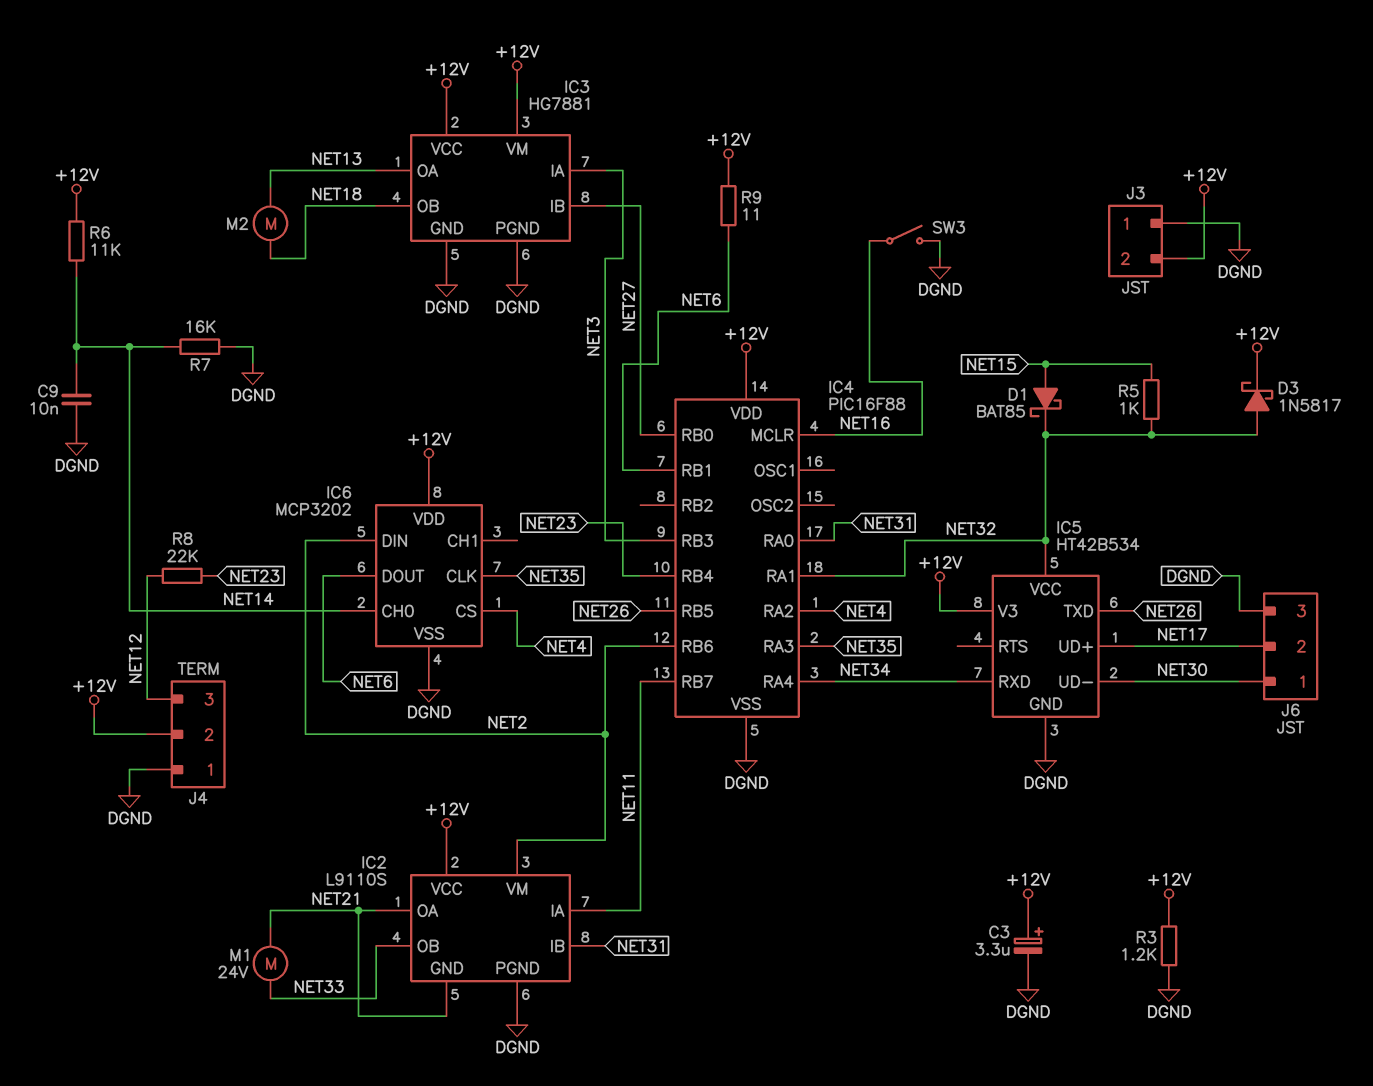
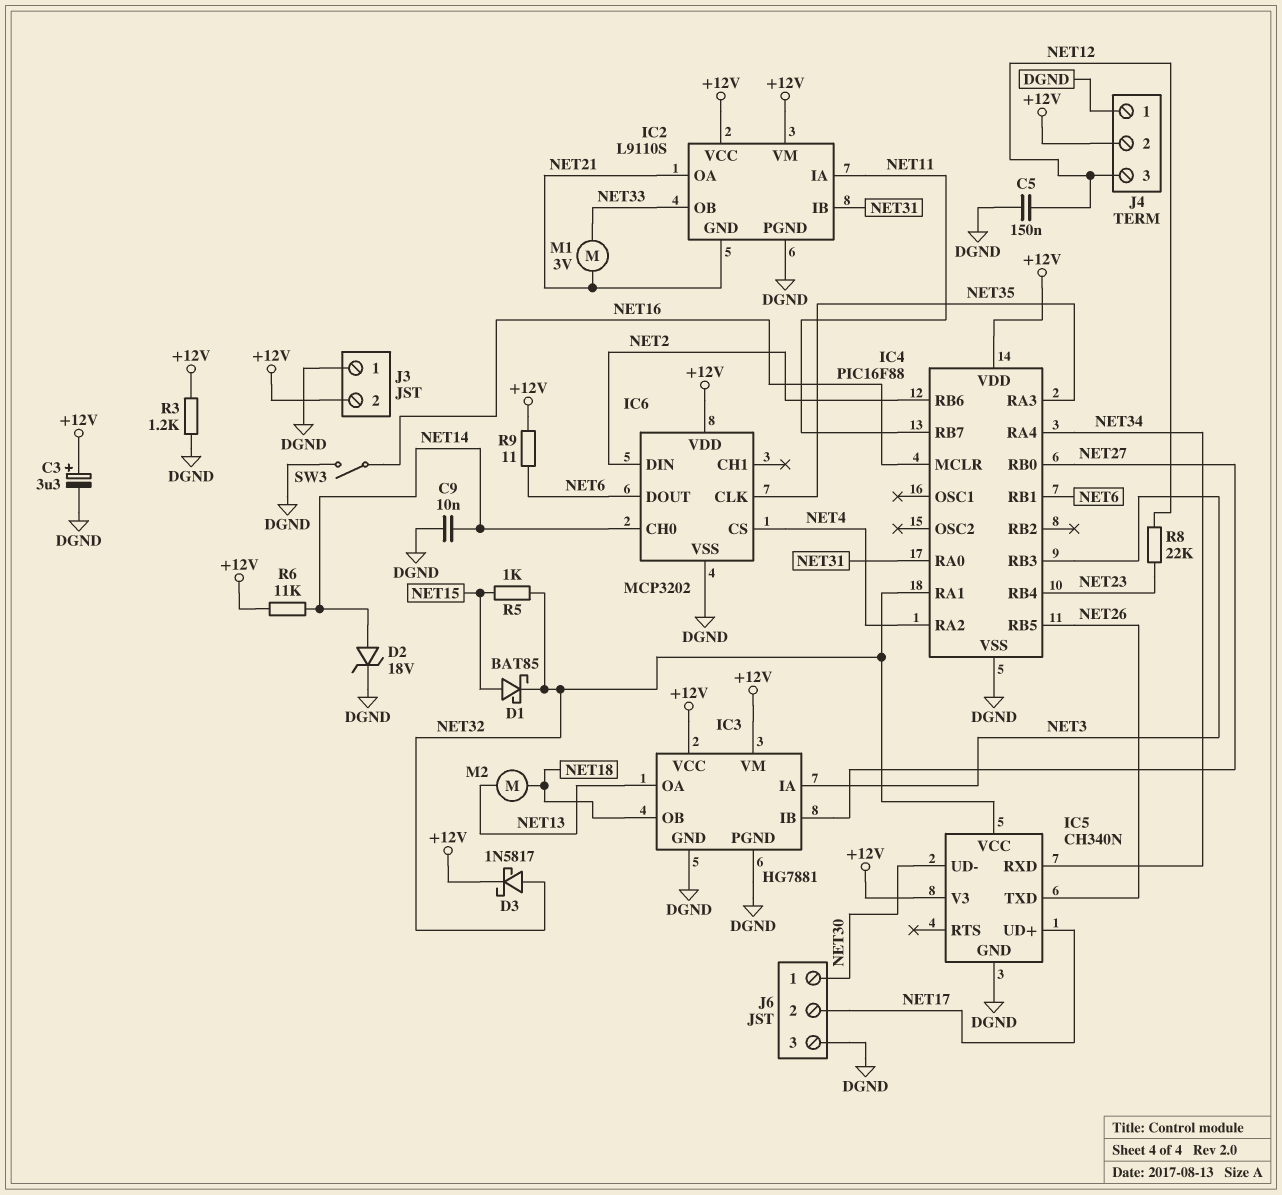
C5: none -> 150nF (DGND, NET12)
D2: none -> zener 18V (A NET14, K DGND)
IC2 pin VM: NET2 -> +12V
IC5: HT42B534 -> CH340N
M1: motor 24V (NET21, NET33) -> motor 3V (NET21, NET33)
R7: 16k (DGND, NET14) -> none

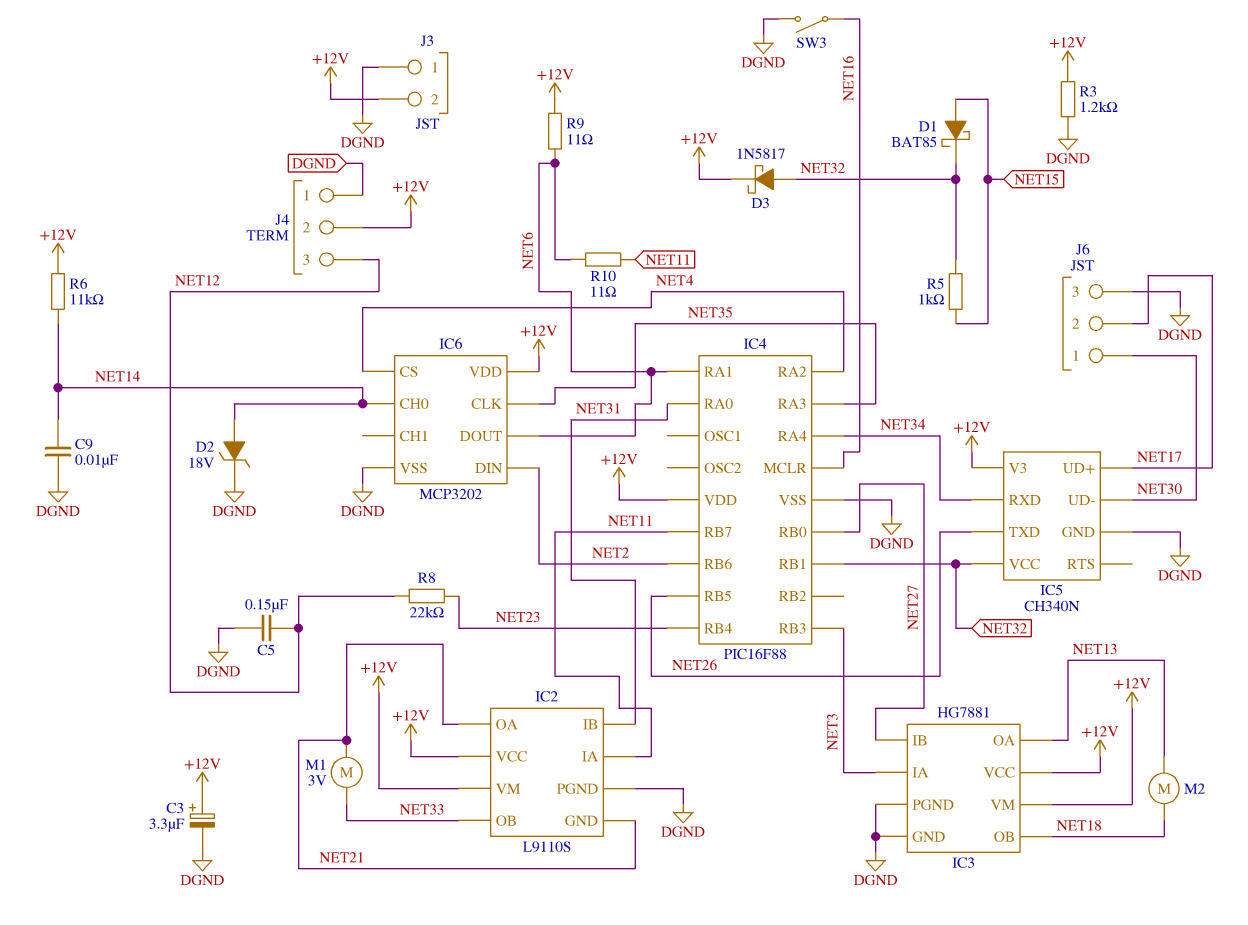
IC4 pin RA1: NET32 -> NET6
IC4 pin RB1: NET6 -> NET32
R10: none -> 11 (NET6, NET11)

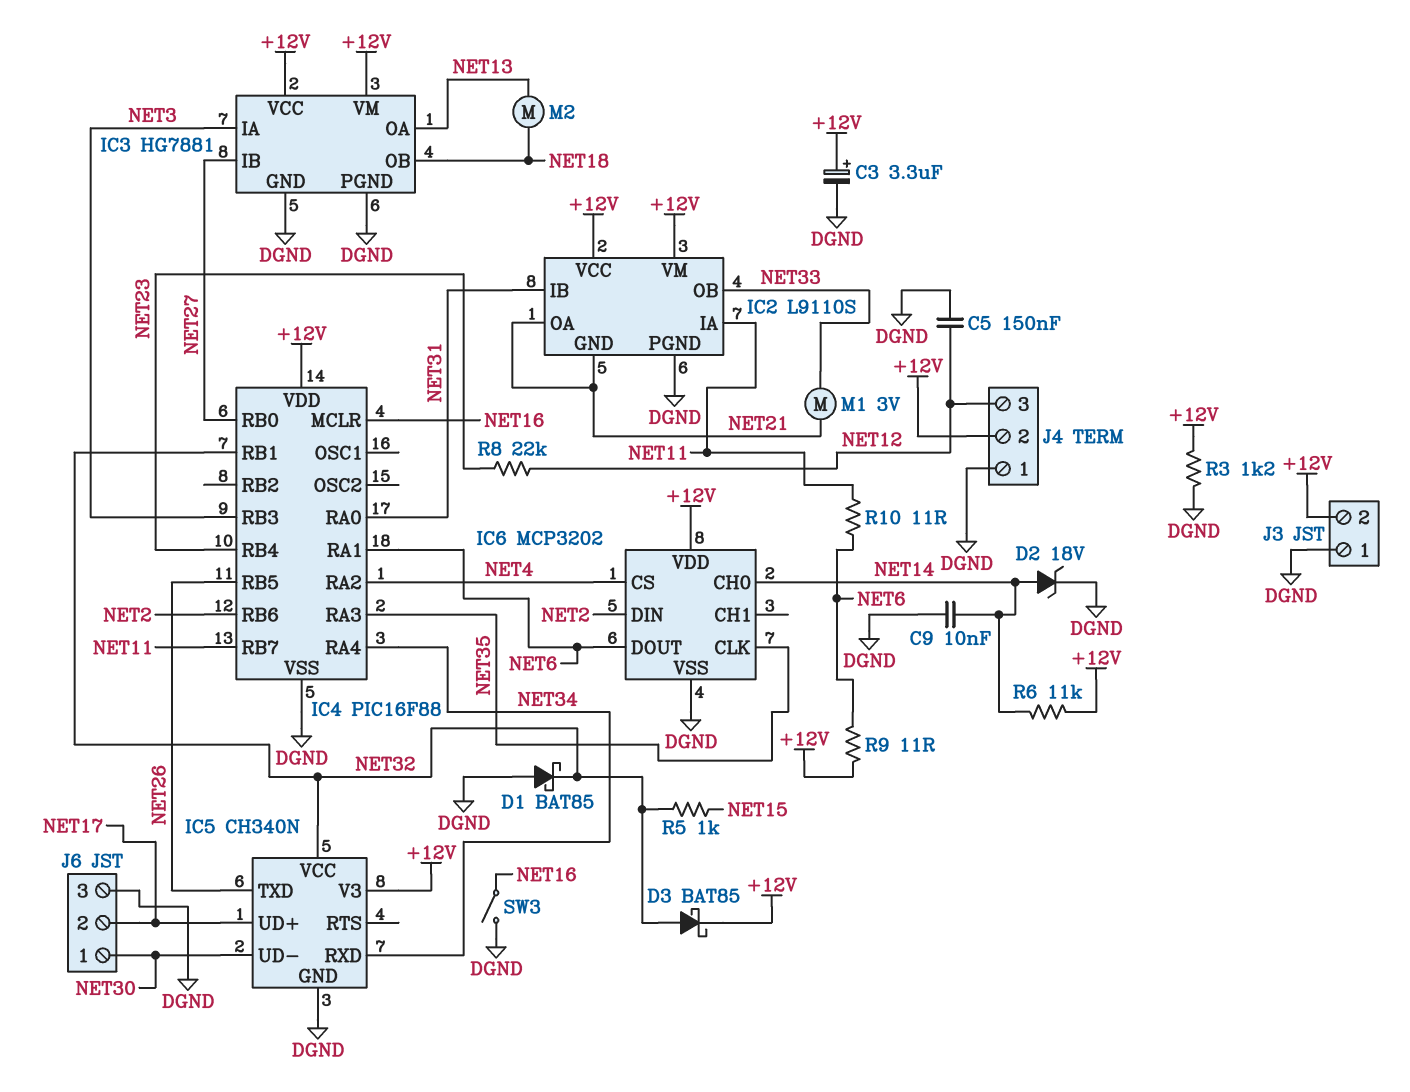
D1: schottky BAT85 (A NET15, K NET32) -> schottky BAT85 (A DGND, K NET32)
D3: schottky 1N5817 (A NET32, K +12V) -> schottky BAT85 (A NET32, K +12V)

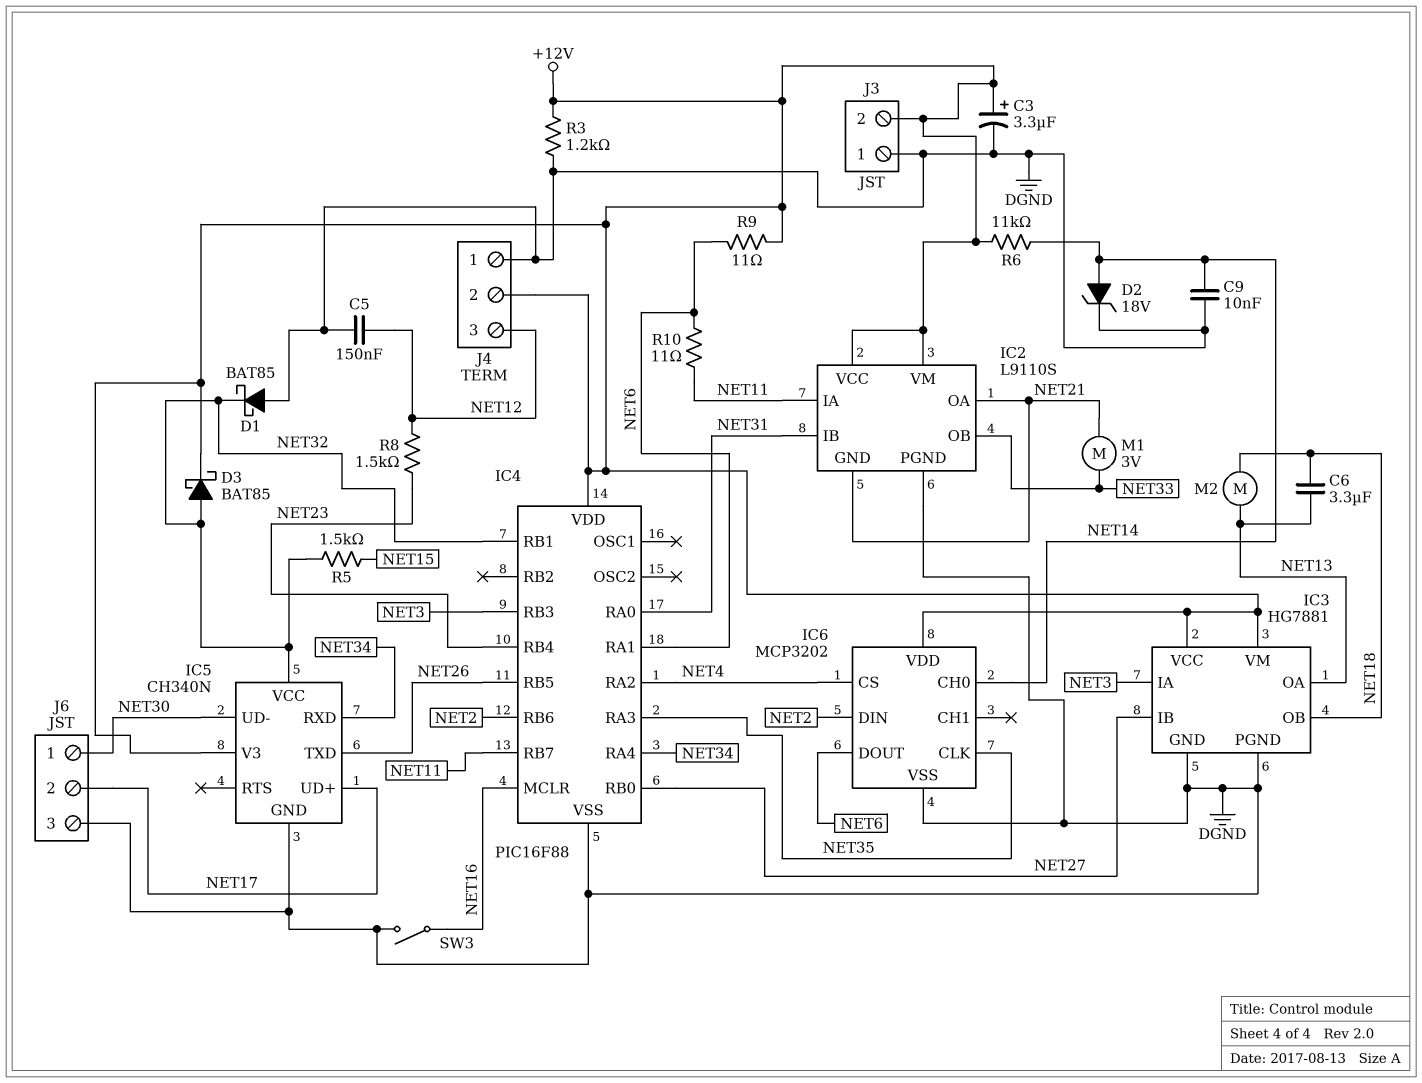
C6: none -> 3.3uF (NET13, NET18)
R5: 1k (NET15, NET32) -> 1.5k (NET15, NET32)
R8: 22k (NET12, NET23) -> 1.5k (NET12, NET23)

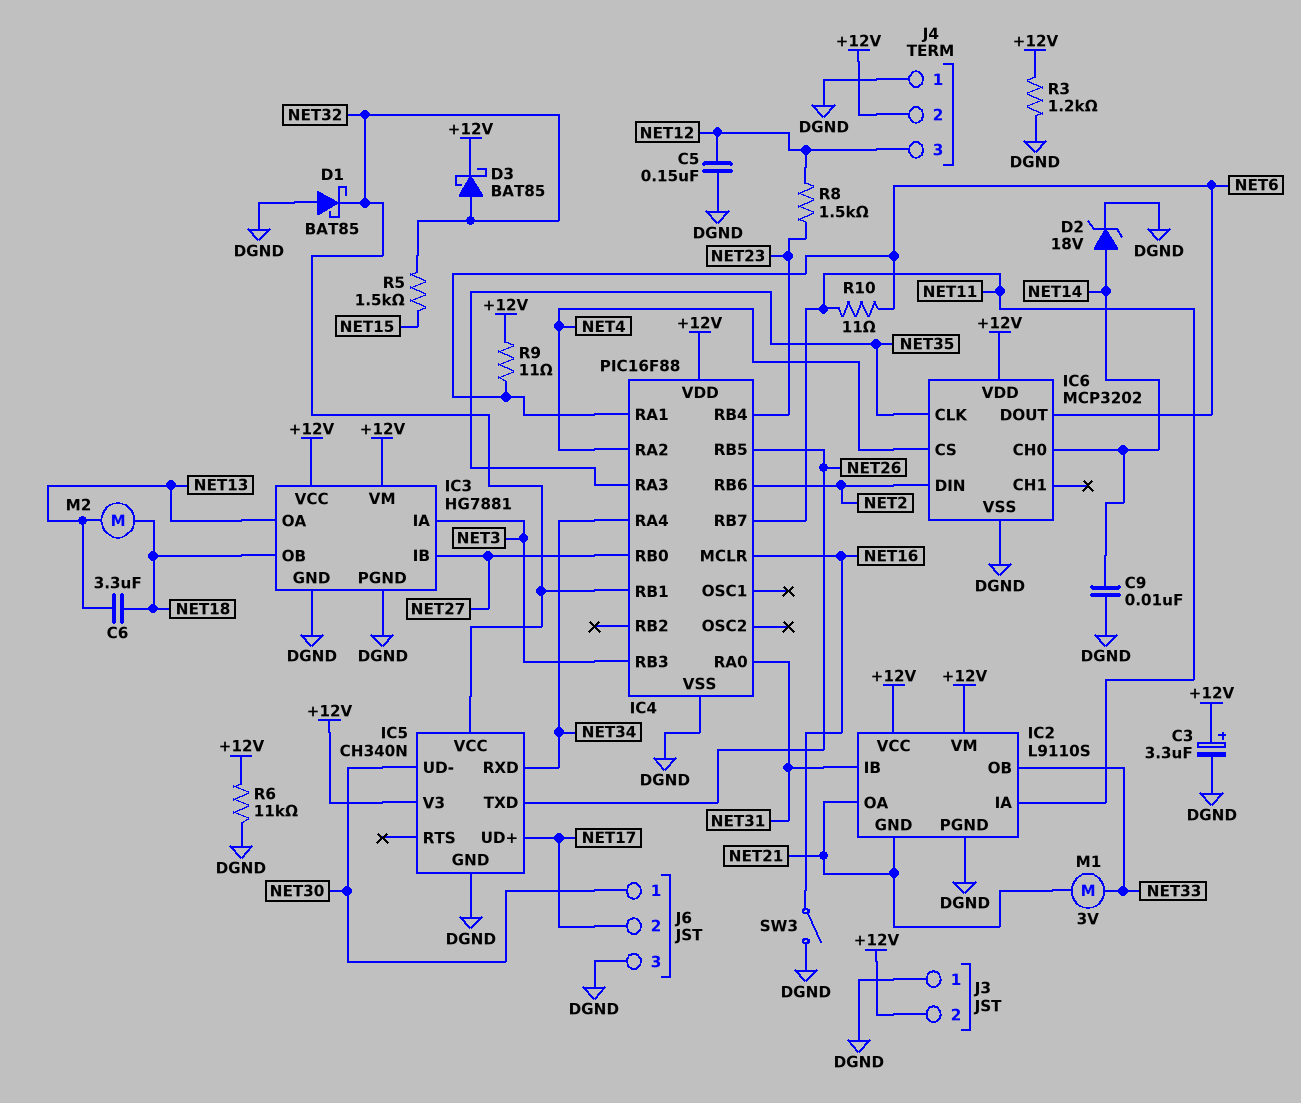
R6: 11k (+12V, NET14) -> 11k (+12V, DGND)

